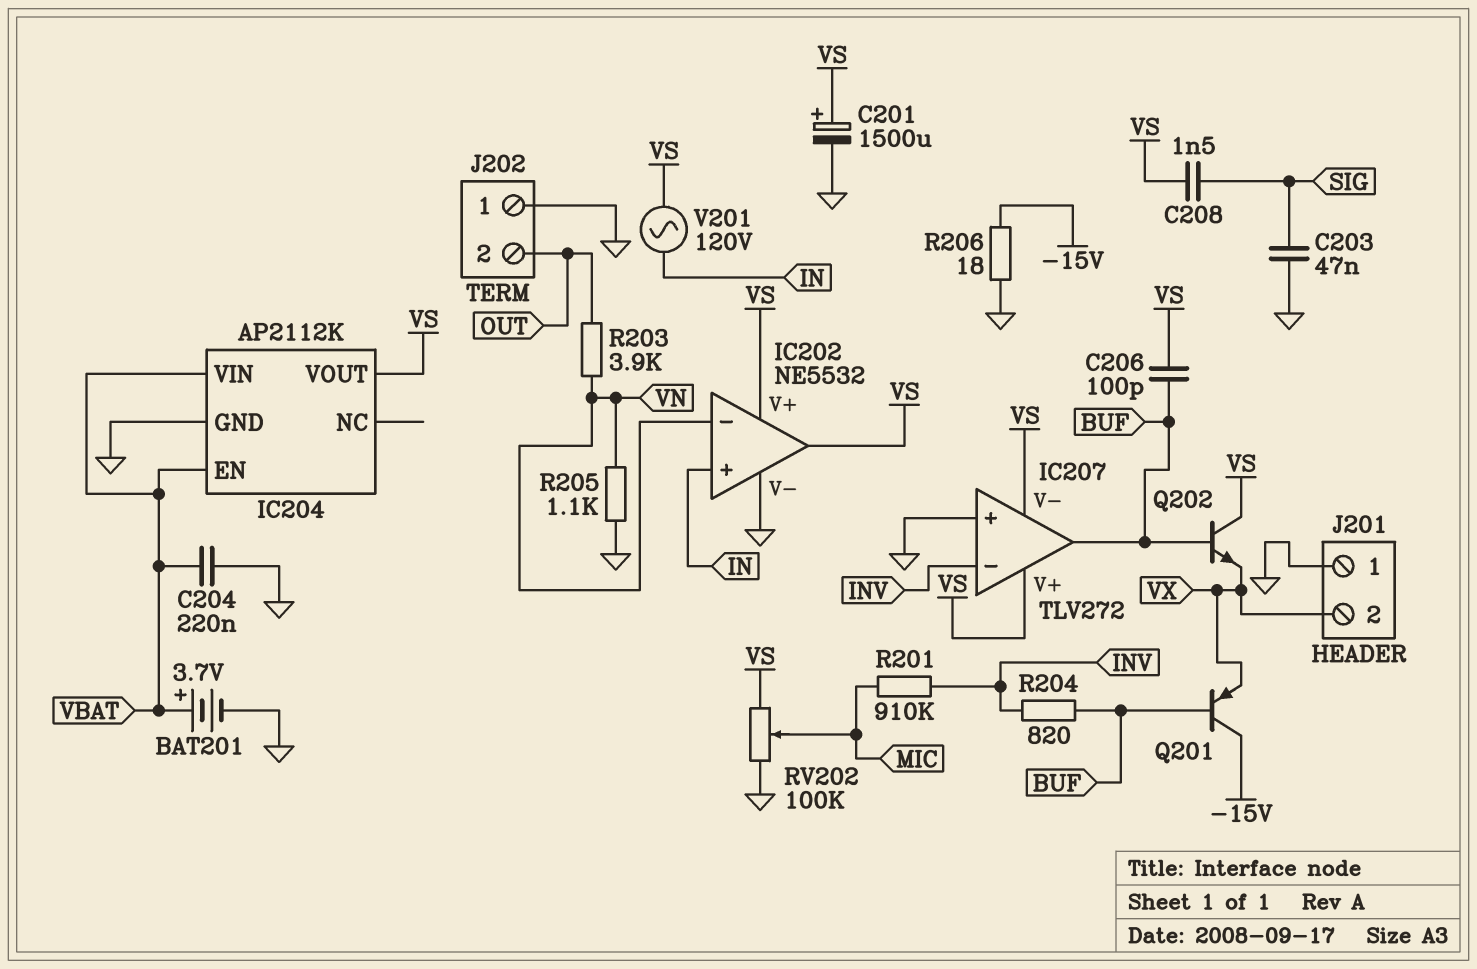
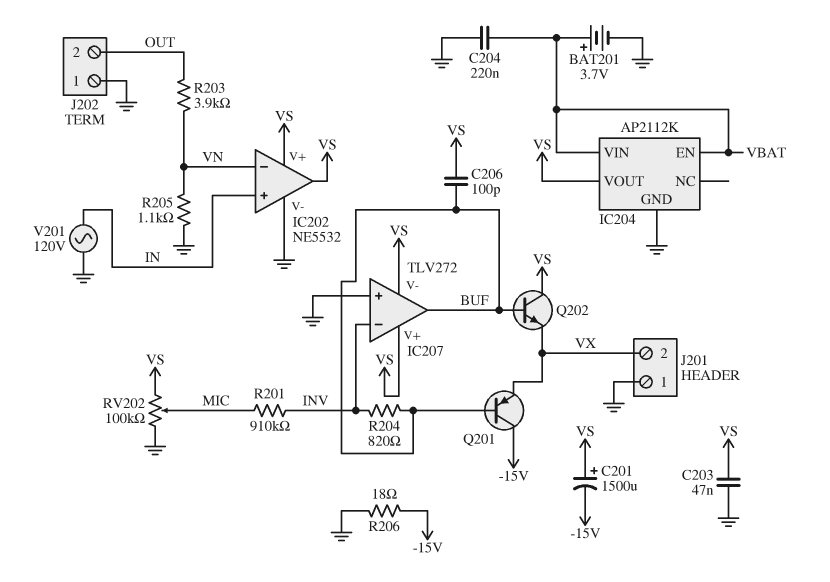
C201: 1500uF (plus VS, minus GND) -> 1500uF (plus VS, minus -15V)
C203: 47nF (GND, SIG) -> 47nF (GND, VS)
C208: 1.5nF (SIG, VS) -> none
V201: AC 120V (IN, VS) -> AC 120V (GND, IN)

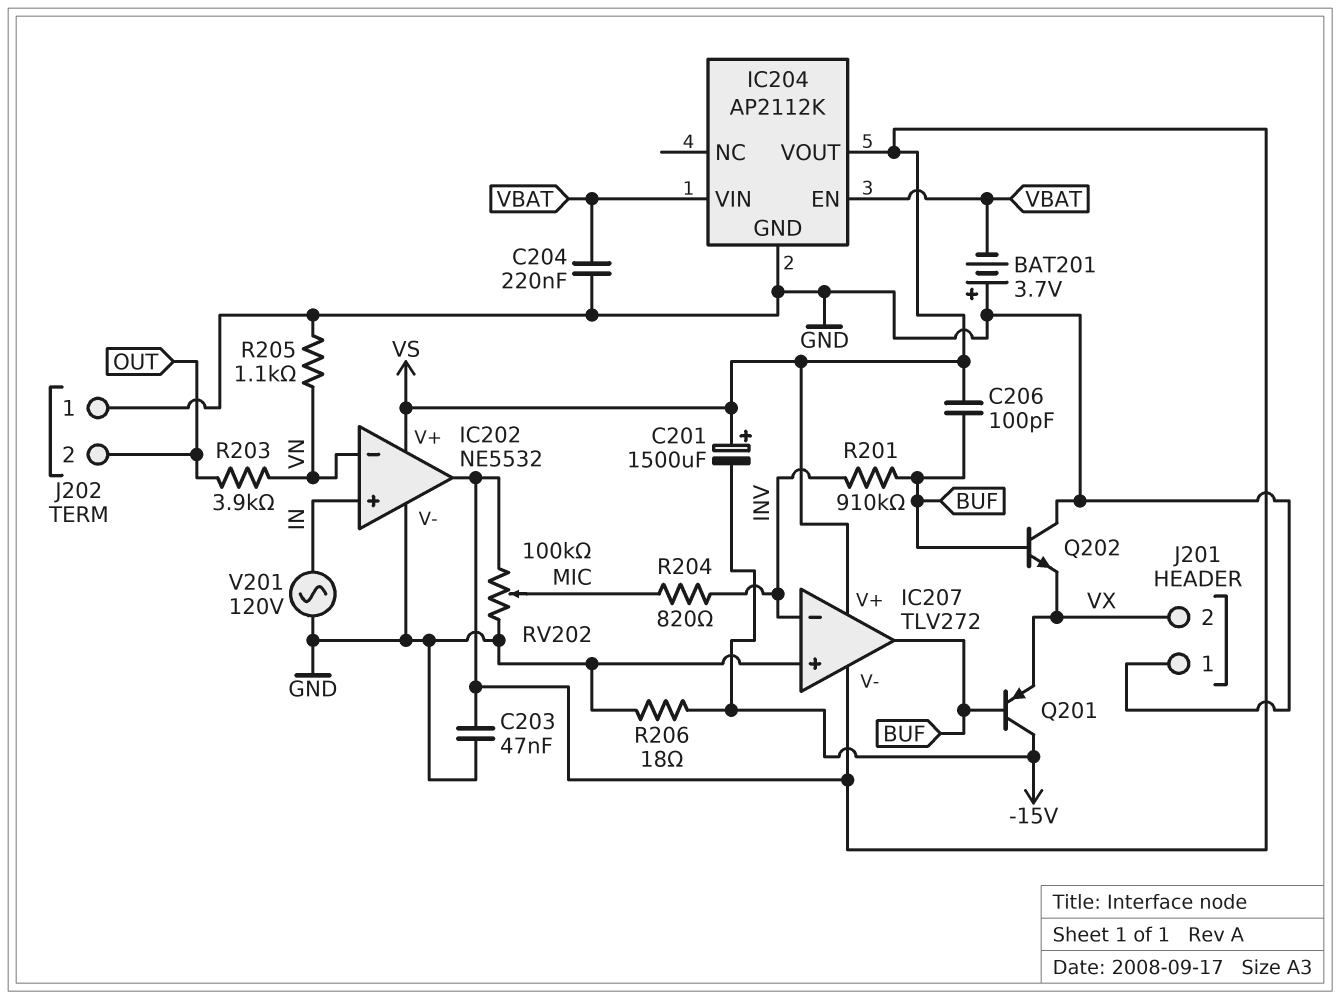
BAT201: 3.7V (plus VBAT, minus GND) -> 3.7V (plus GND, minus VBAT)
Q202: NPN (B BUF, C VS, E VX) -> NPN (B BUF, C GND, E VX)
R201: 910k (INV, MIC) -> 910k (BUF, INV)
R204: 820 (BUF, INV) -> 820 (INV, MIC)

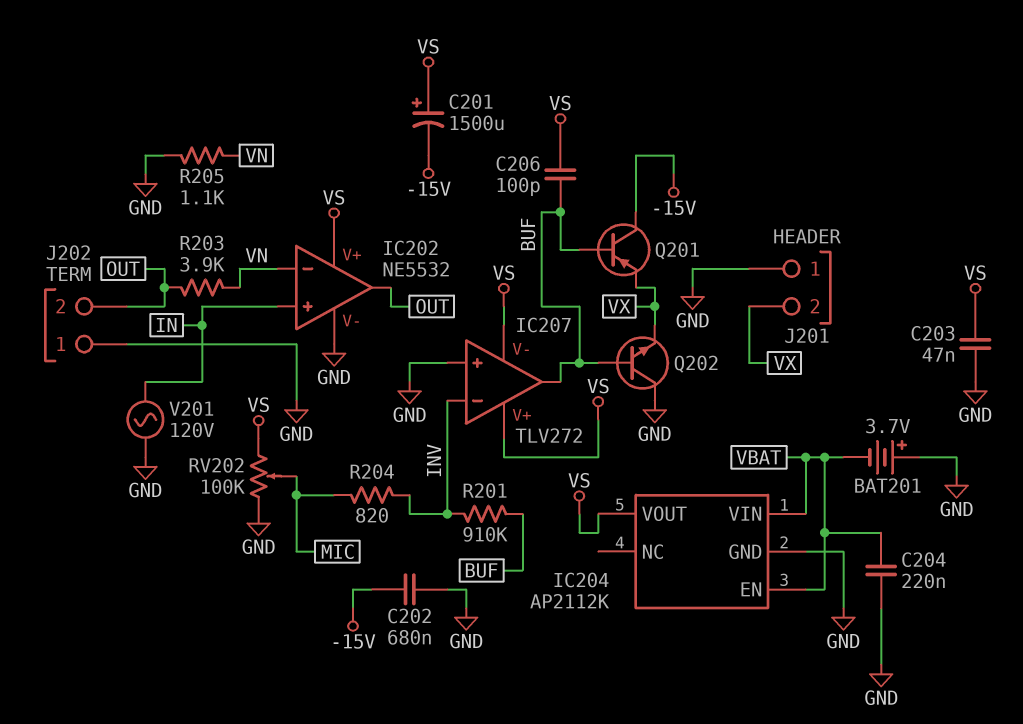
C202: none -> 680nF (-15V, GND)
IC202 pin out: VS -> OUT
R206: 18 (-15V, GND) -> none

